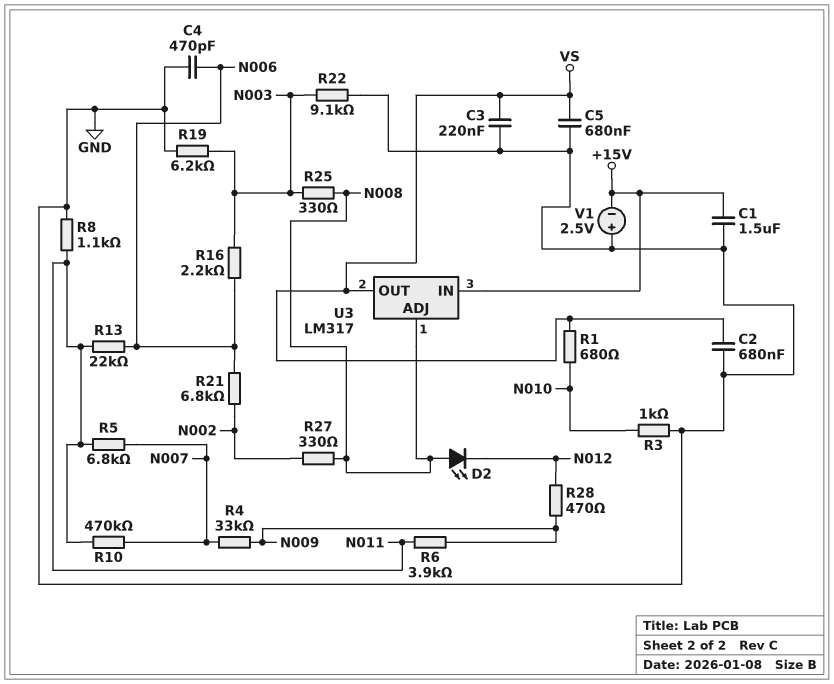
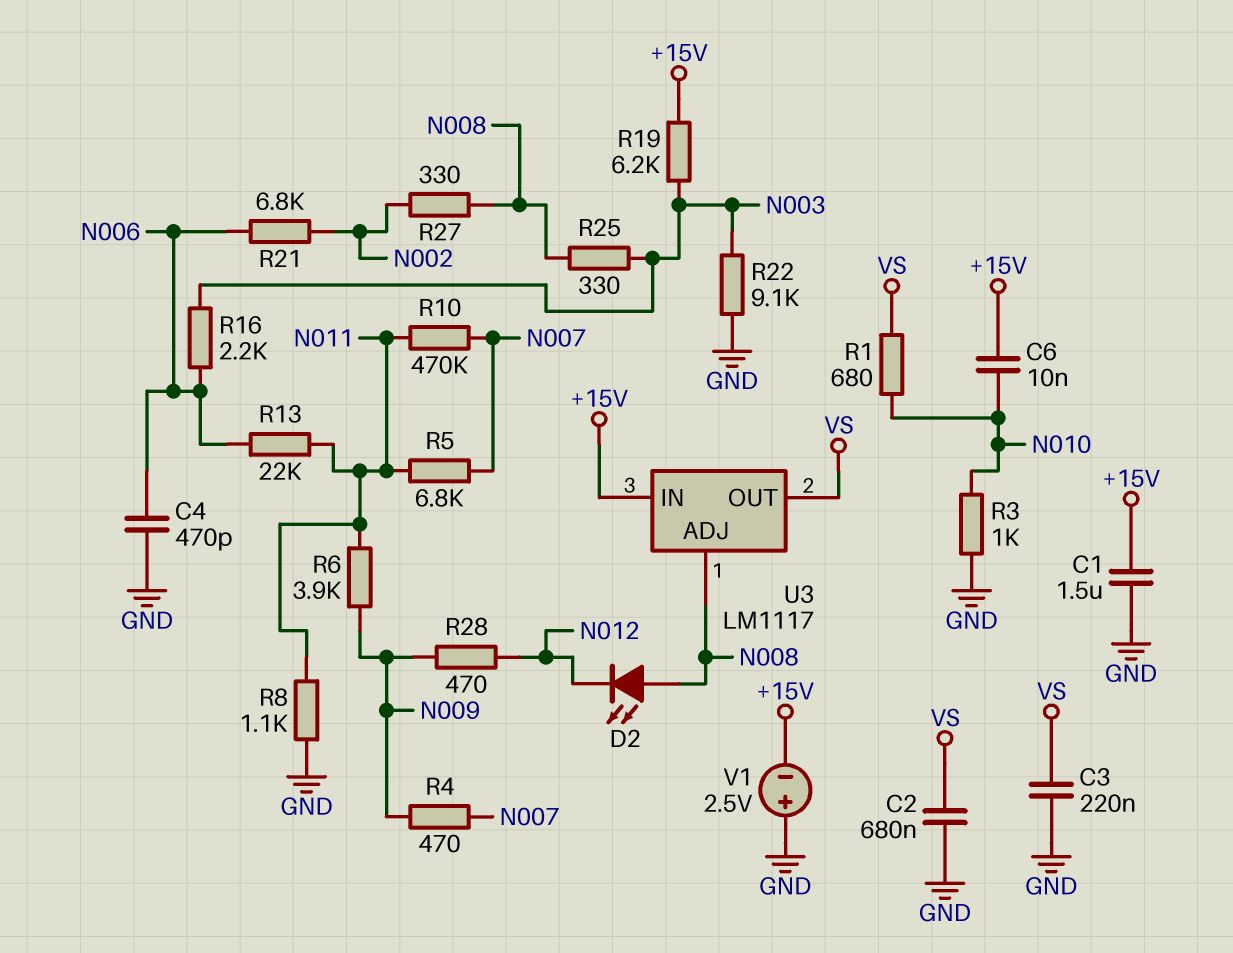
C5: 680nF (GND, VS) -> none
C6: none -> 10nF (+15V, N010)
R4: 33k (N007, N009) -> 470 (N007, N009)
R19: 6.2k (GND, N003) -> 6.2k (+15V, N003)
U3: LM317 -> LM1117

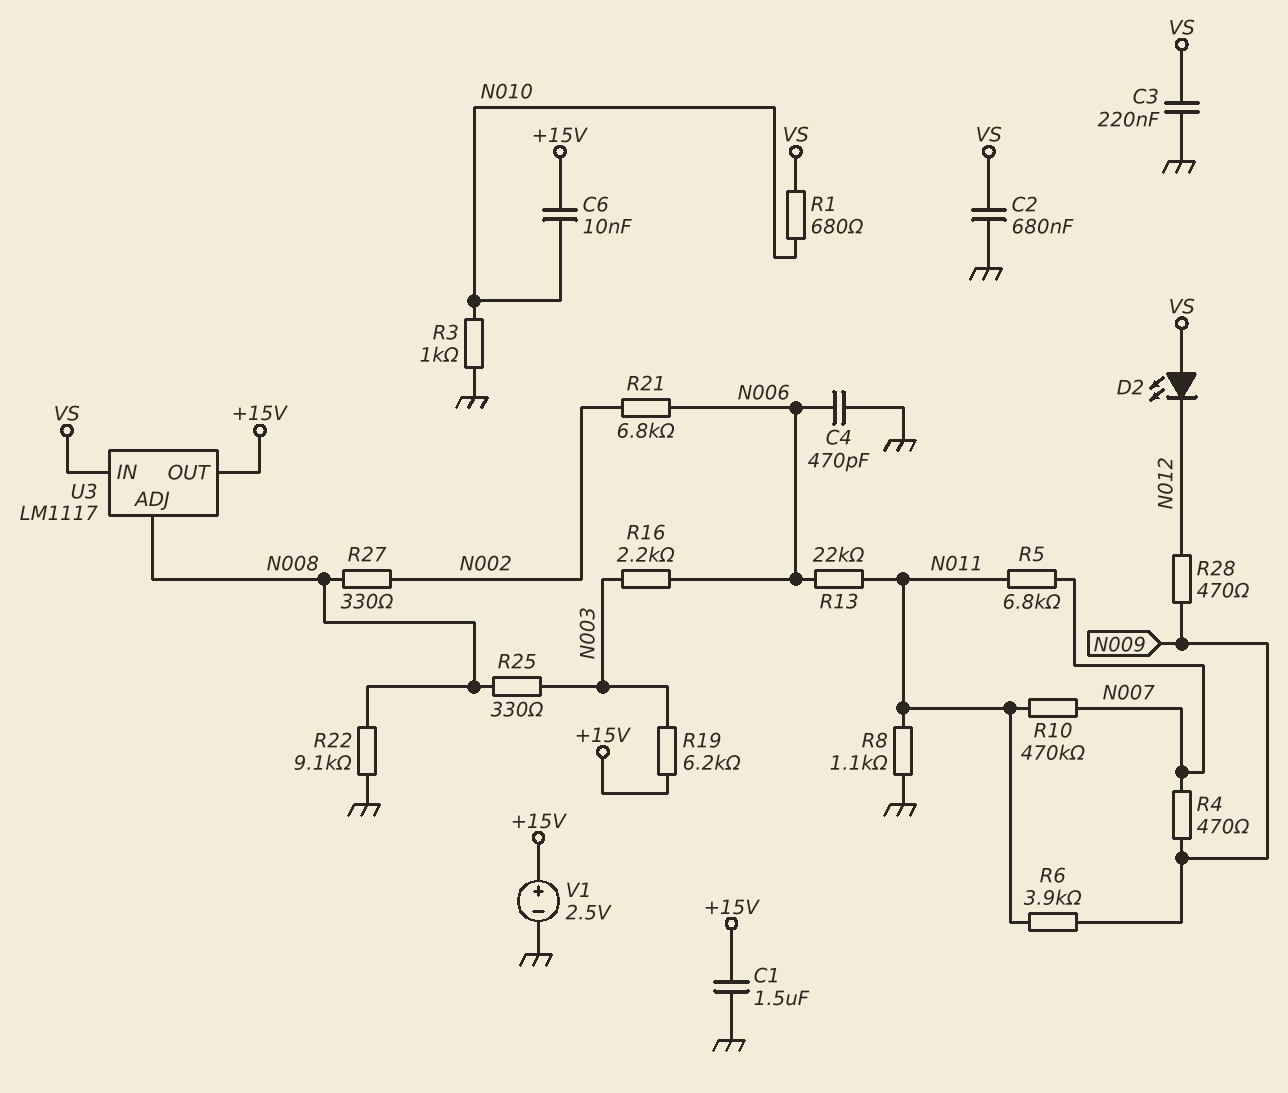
D2: LED (A N008, K N012) -> LED (A VS, K N012)
R22: 9.1k (GND, N003) -> 9.1k (GND, N008)
U3 pin IN: +15V -> VS
U3 pin OUT: VS -> +15V
V1: 2.5V (plus GND, minus +15V) -> 2.5V (plus +15V, minus GND)

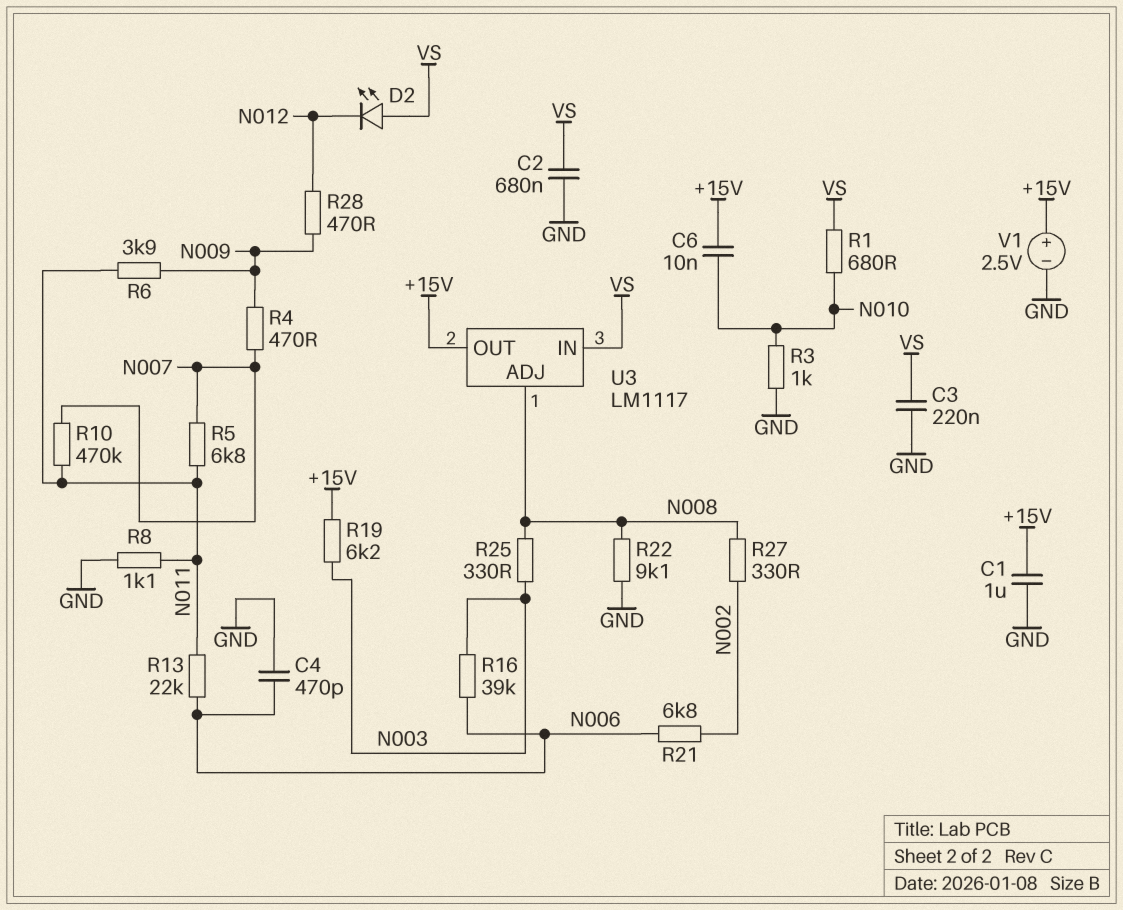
C1: 1.5uF (+15V, GND) -> 1uF (+15V, GND)
R16: 2.2k (N003, N006) -> 39k (N003, N006)

